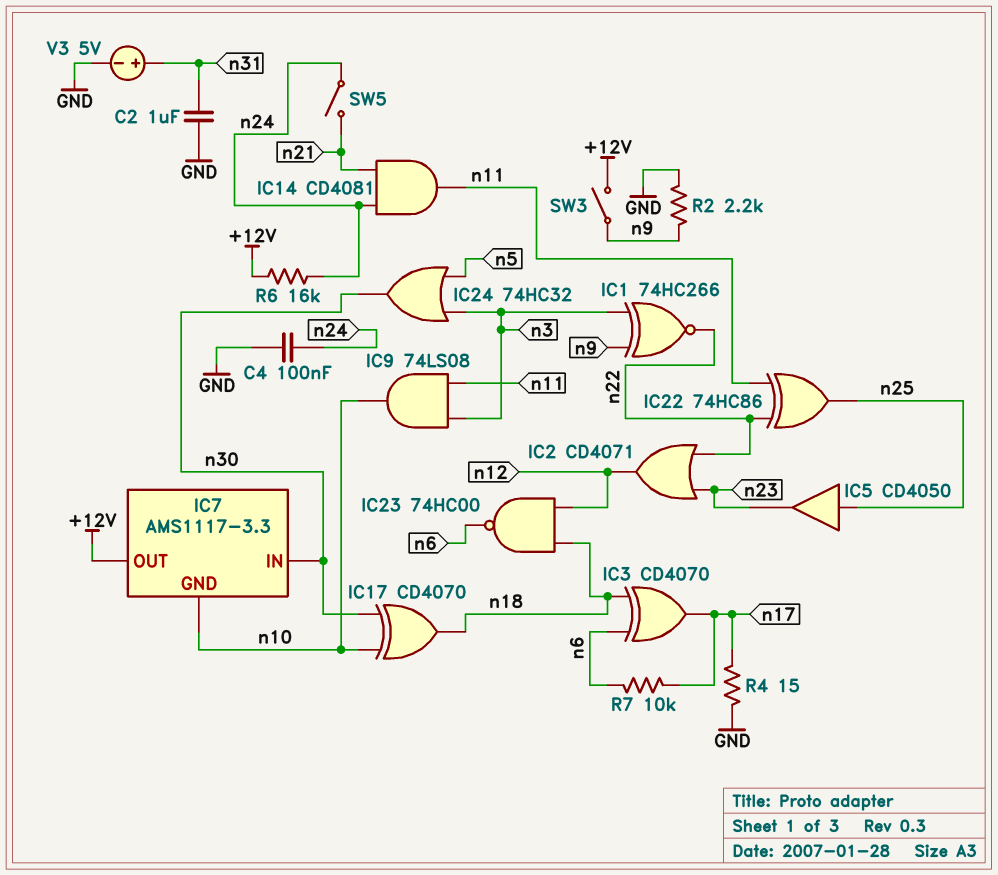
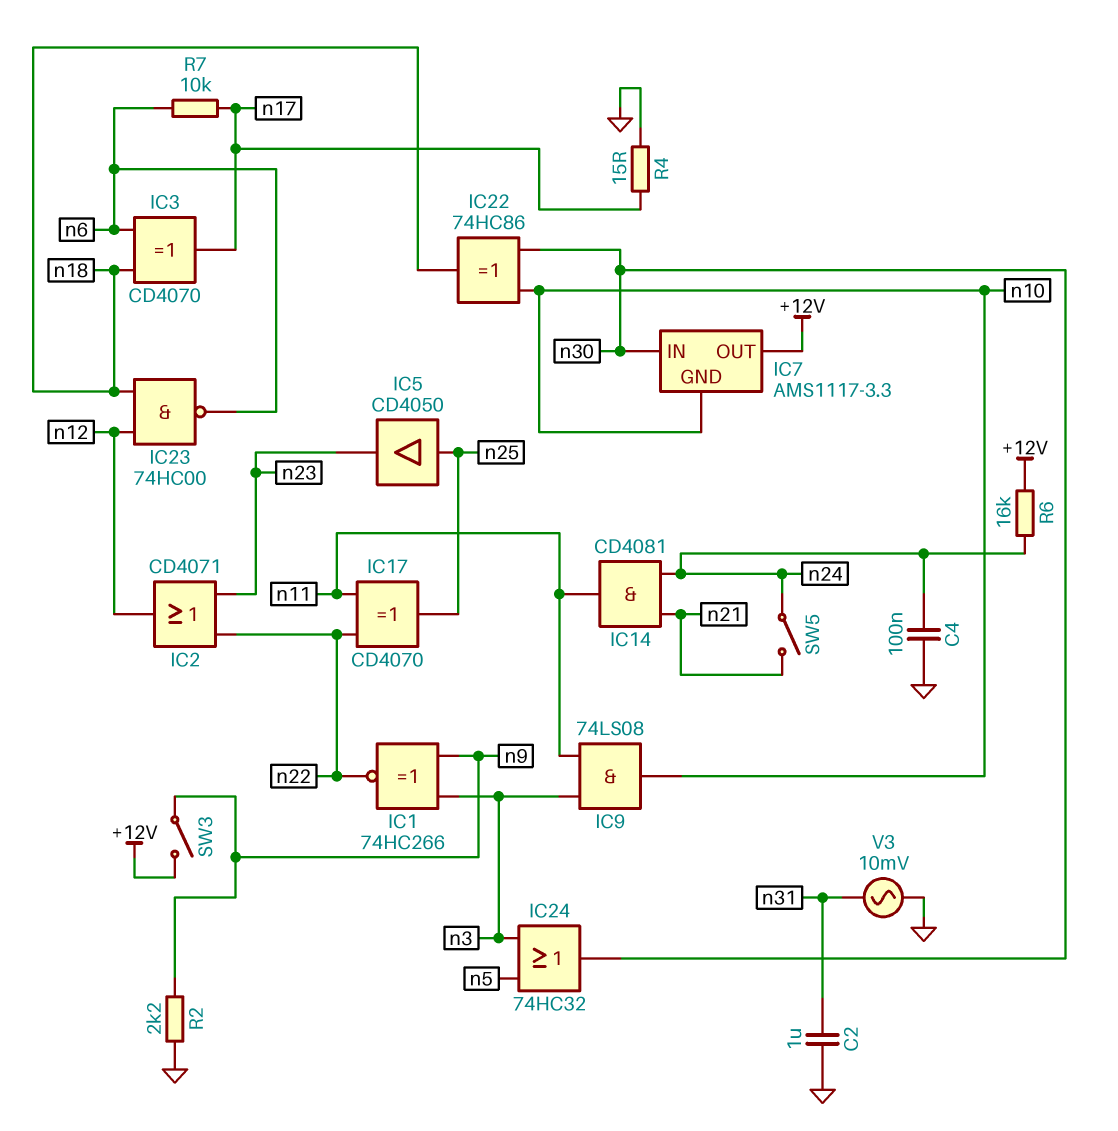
IC17: XOR CD4070 (in n10, in n30, out n18) -> XOR CD4070 (in n11, in n22, out n25)
IC22: XOR 74HC86 (in n11, in n22, out n25) -> XOR 74HC86 (in n10, in n30, out n18)
V3: 5V (plus n31, minus GND) -> AC 10mV (GND, n31)

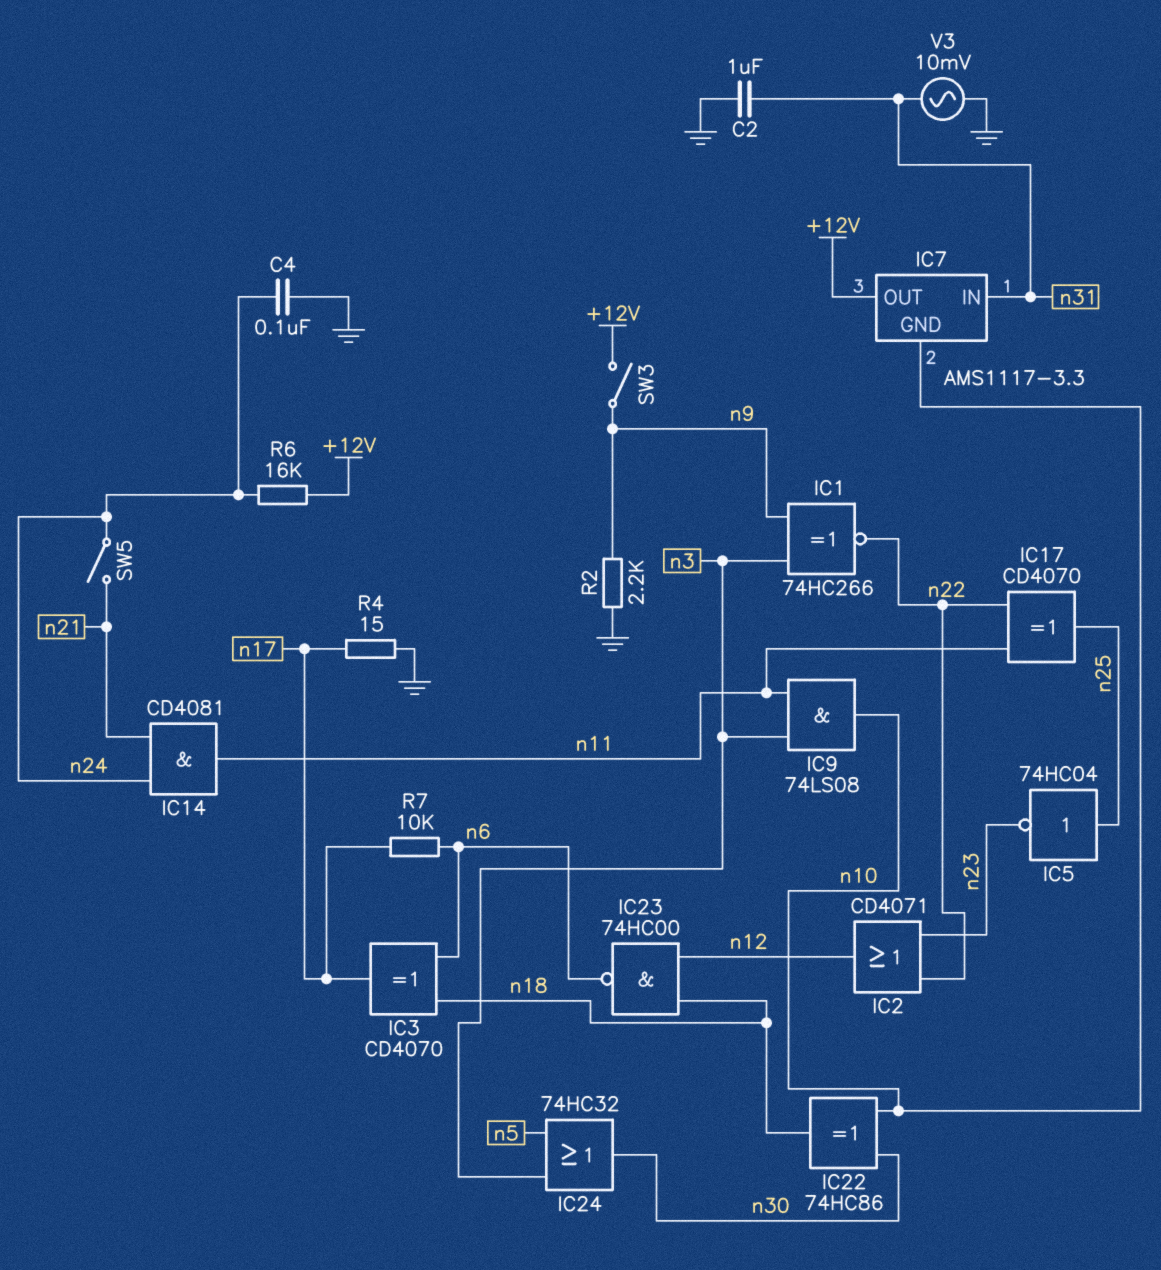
IC5: buffer CD4050 (in n25, out n23) -> NOT 74HC04 (in n25, out n23)
IC7 pin IN: n30 -> n31

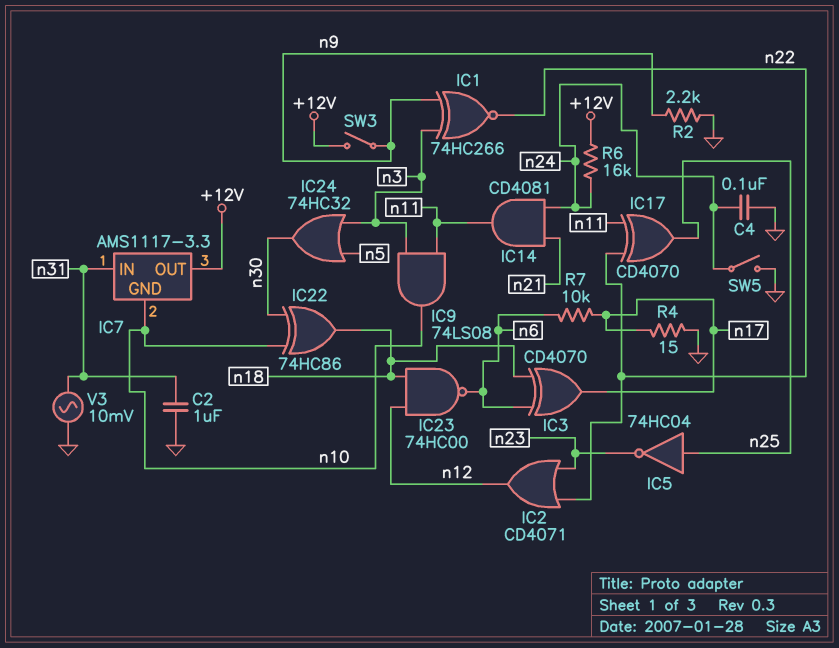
SW5: switch (n21, n24) -> switch (GND, n24)

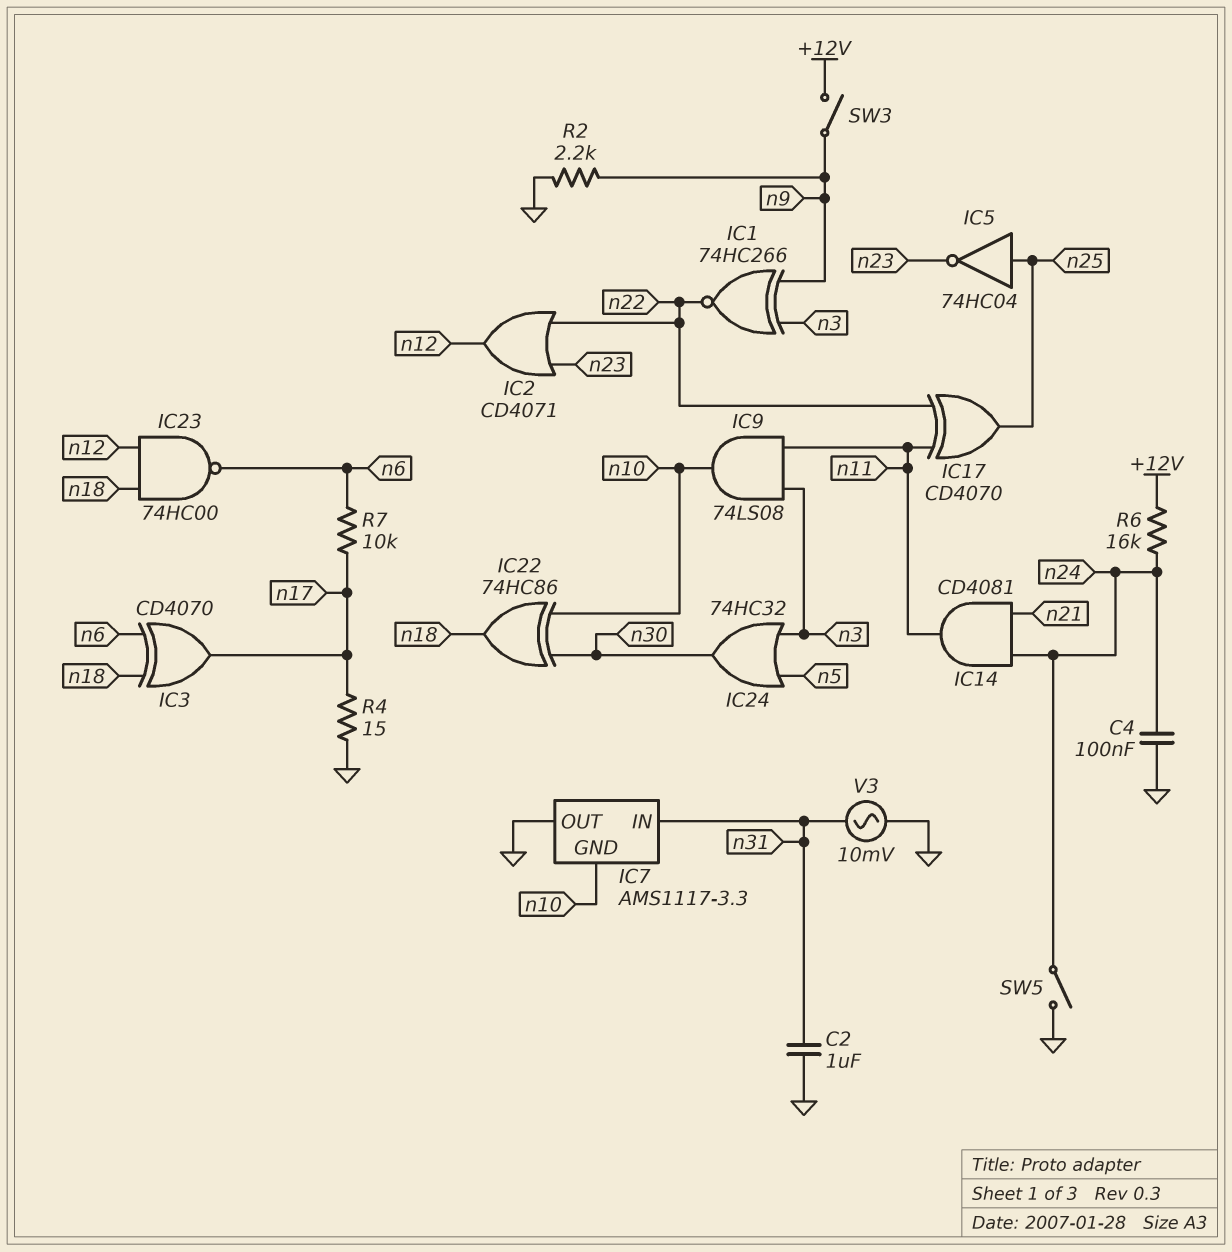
IC7 pin OUT: +12V -> GND

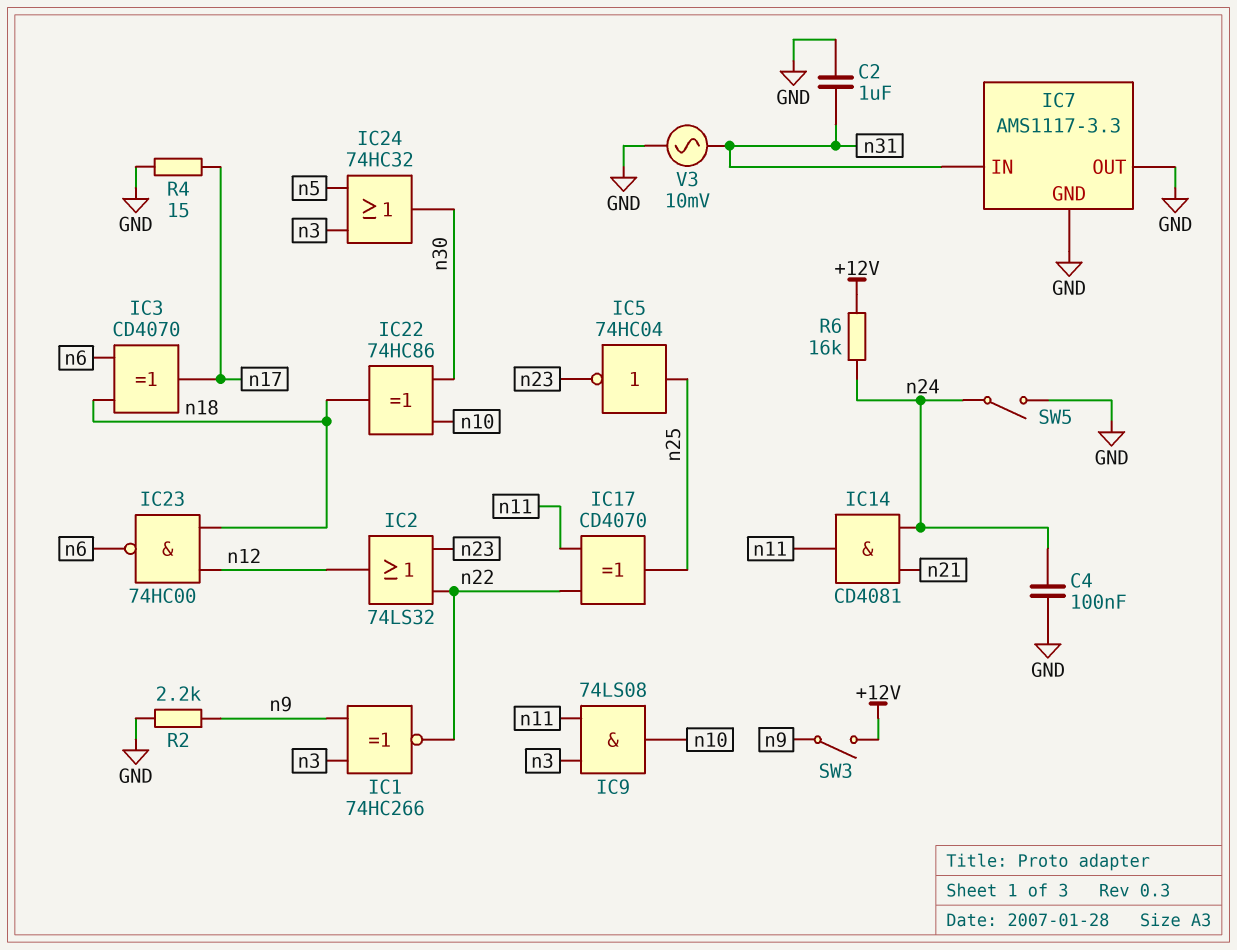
IC2: OR CD4071 (in n22, in n23, out n12) -> OR 74LS32 (in n22, in n23, out n12)
IC7 pin GND: n10 -> GND
R7: 10k (n6, n17) -> none

